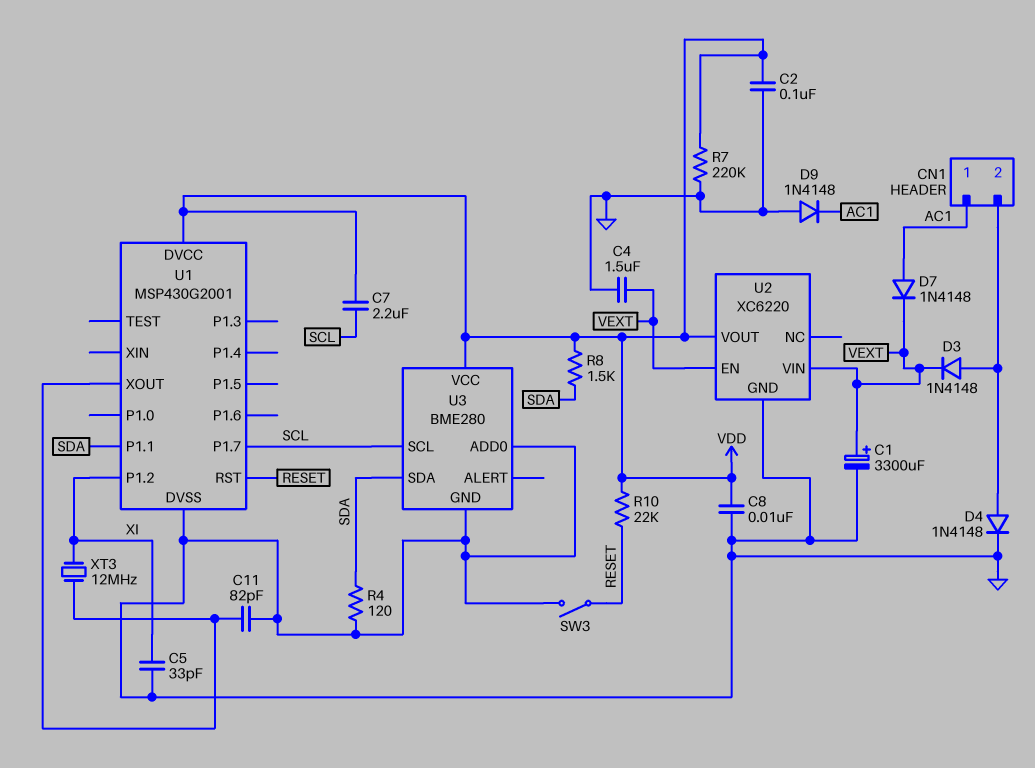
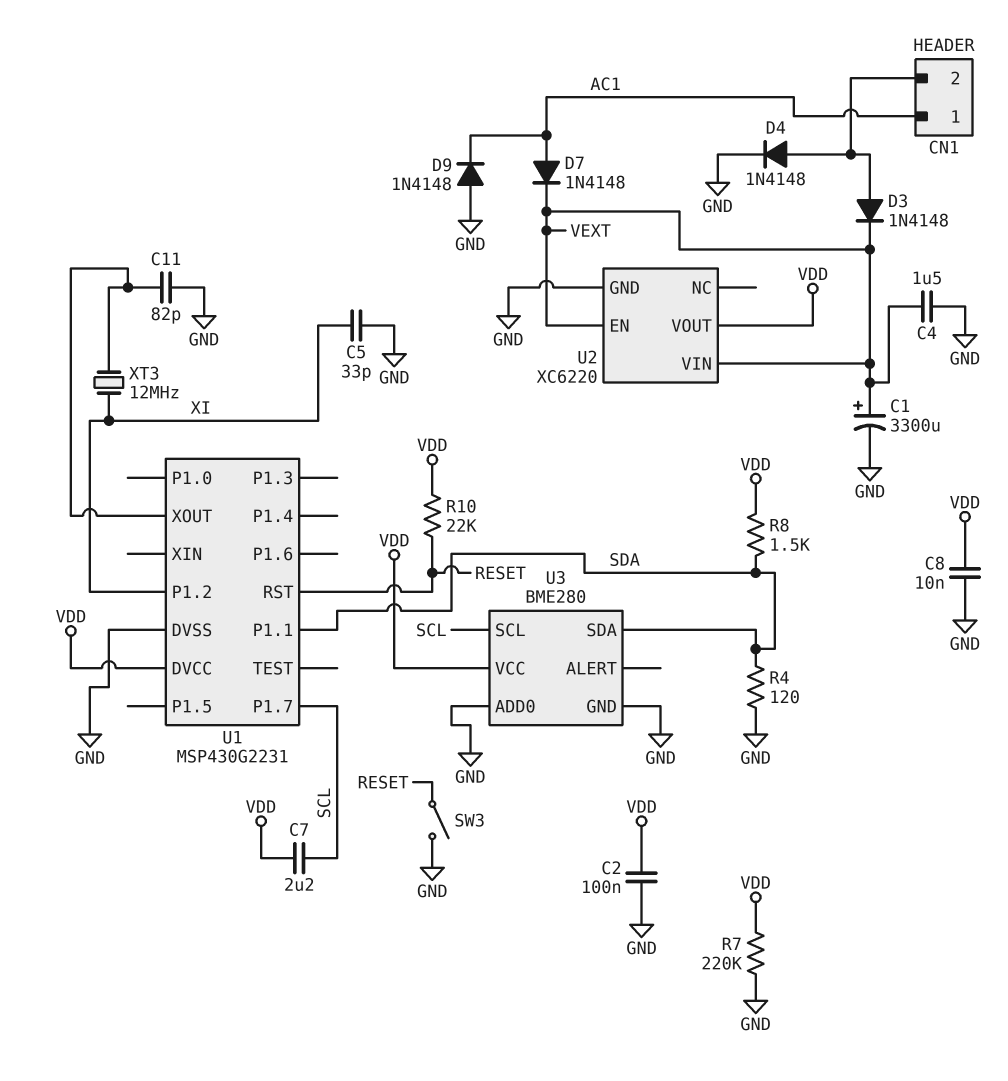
U1: MSP430G2001 -> MSP430G2231

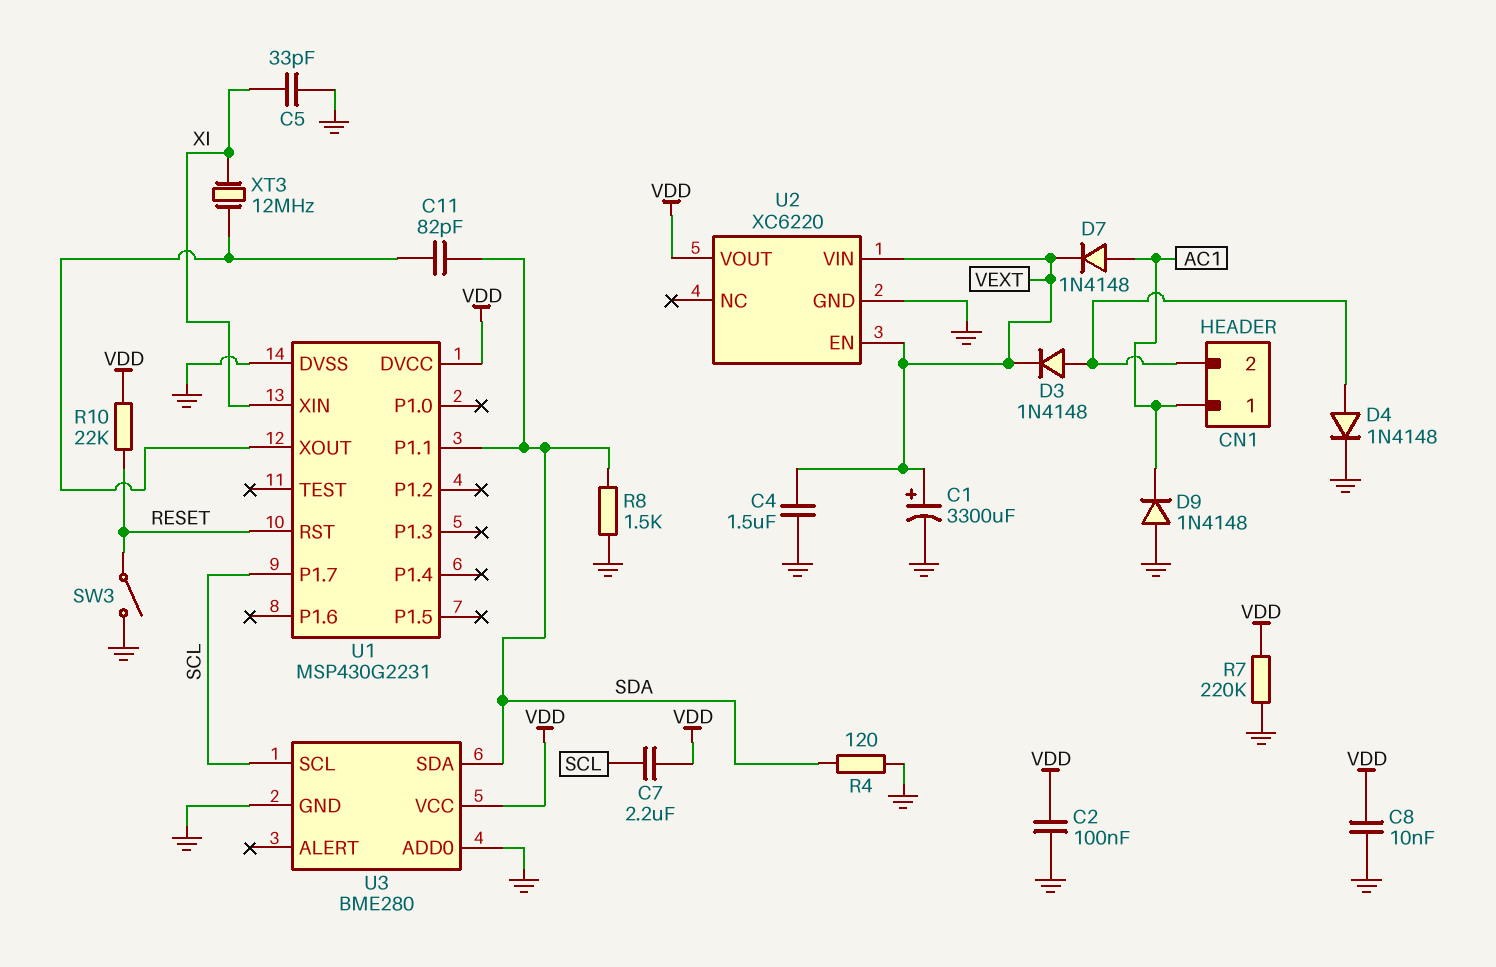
C11: 82pF (GND, U1/XOUT) -> 82pF (SDA, U1/XOUT)
R8: 1.5k (SDA, VDD) -> 1.5k (GND, SDA)
U1 pin P1.2: XI -> none
U1 pin XIN: none -> XI

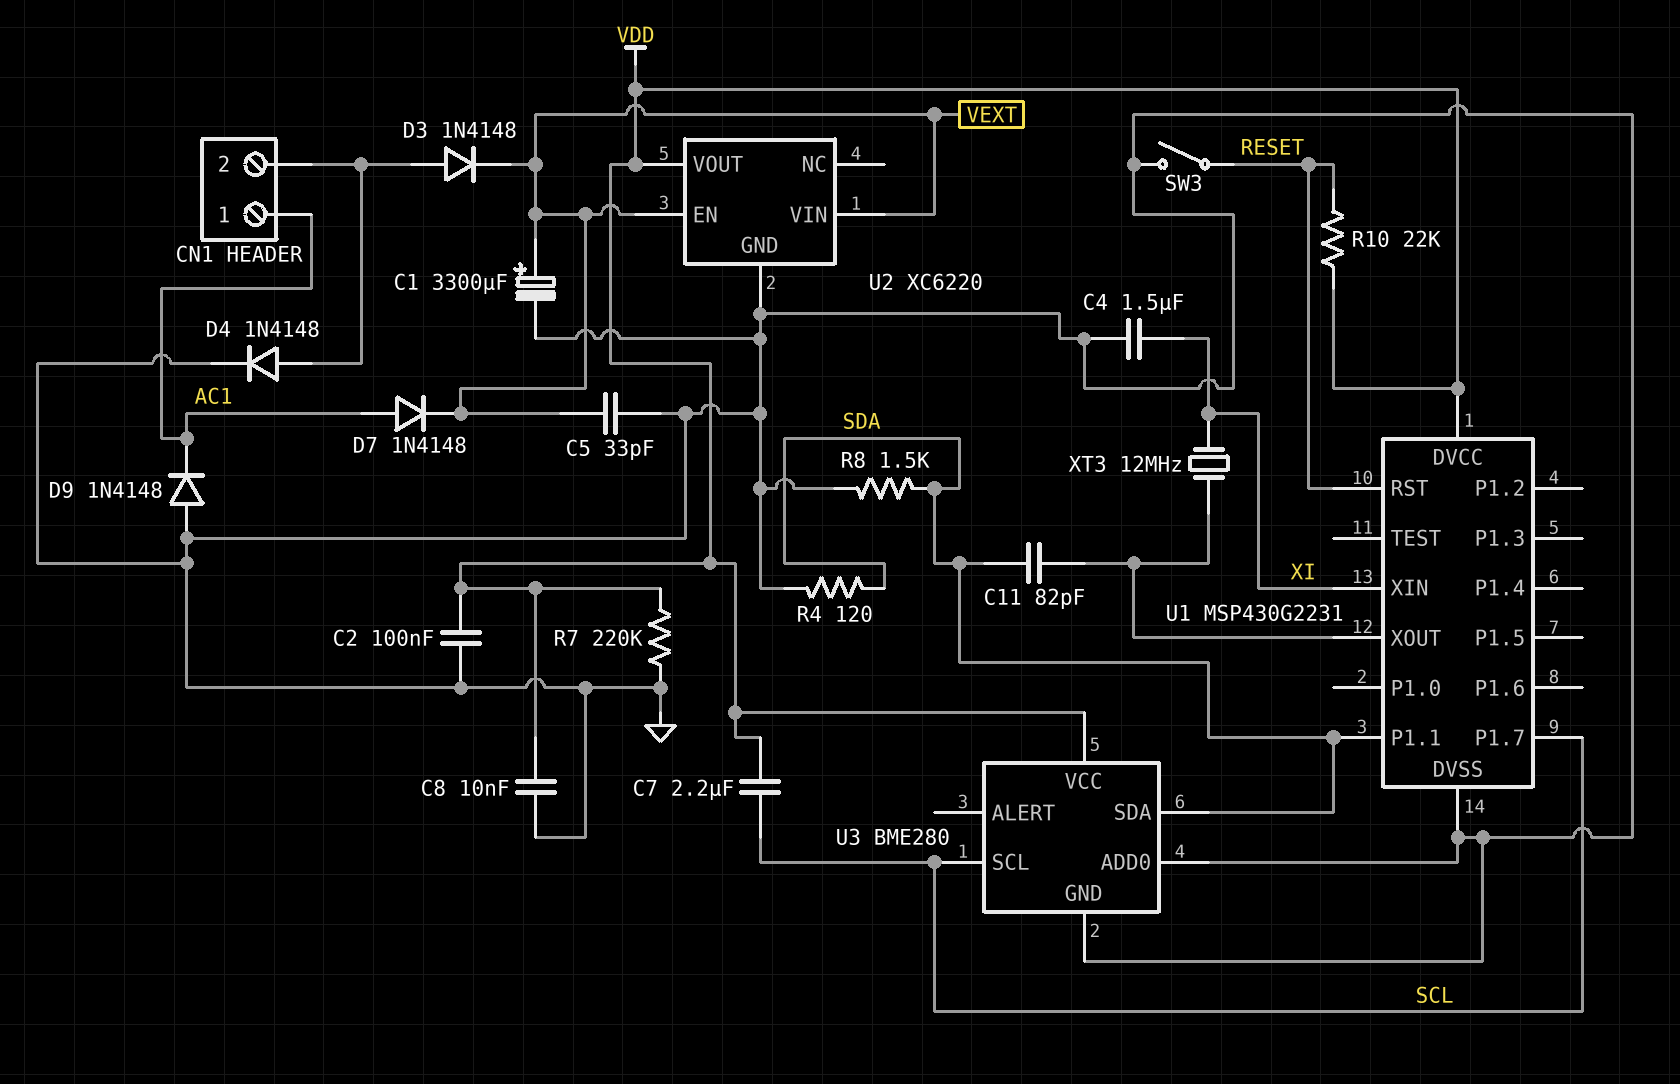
C4: 1.5uF (GND, VEXT) -> 1.5uF (GND, XI)
C5: 33pF (GND, XI) -> 33pF (GND, VEXT)

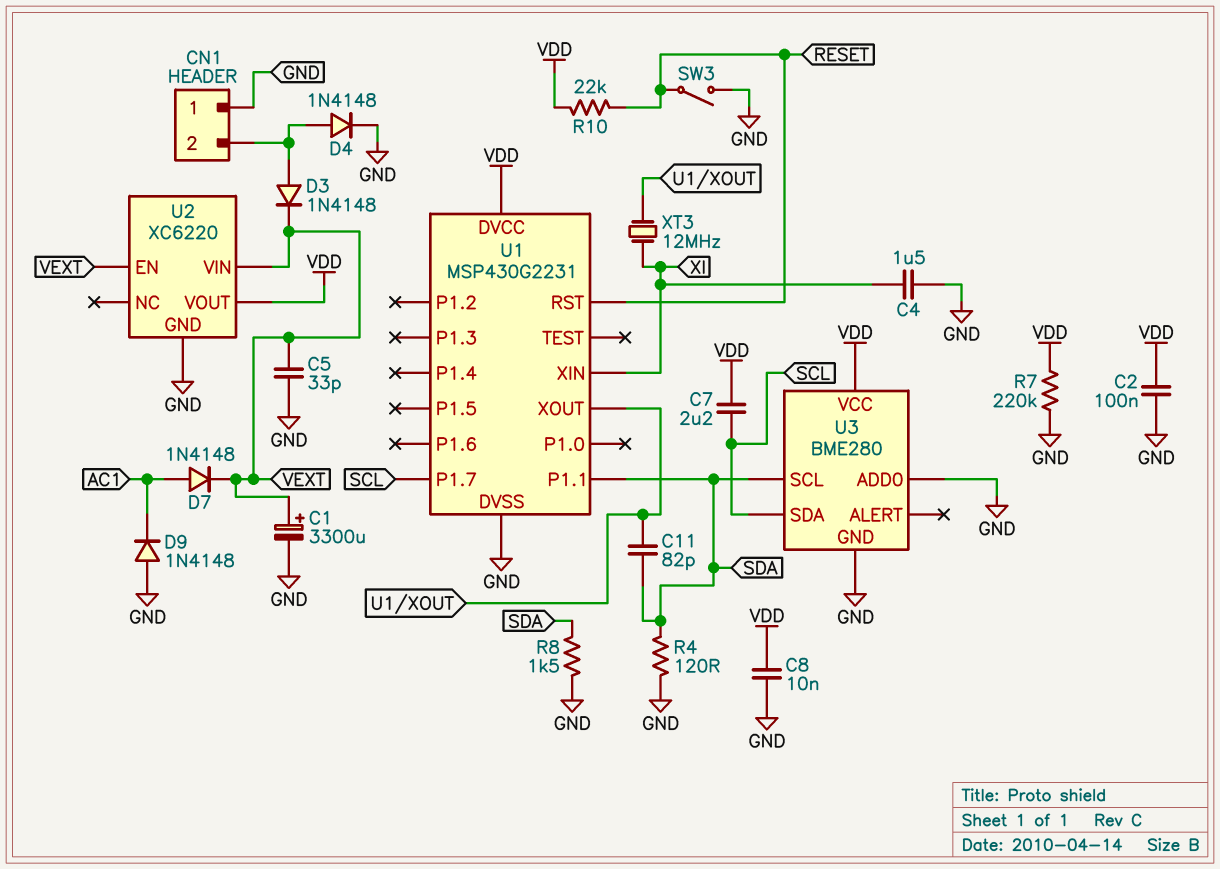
CN1 pin 1: AC1 -> GND
U3 pin SCL: SCL -> SDA
U3 pin SDA: SDA -> SCL

